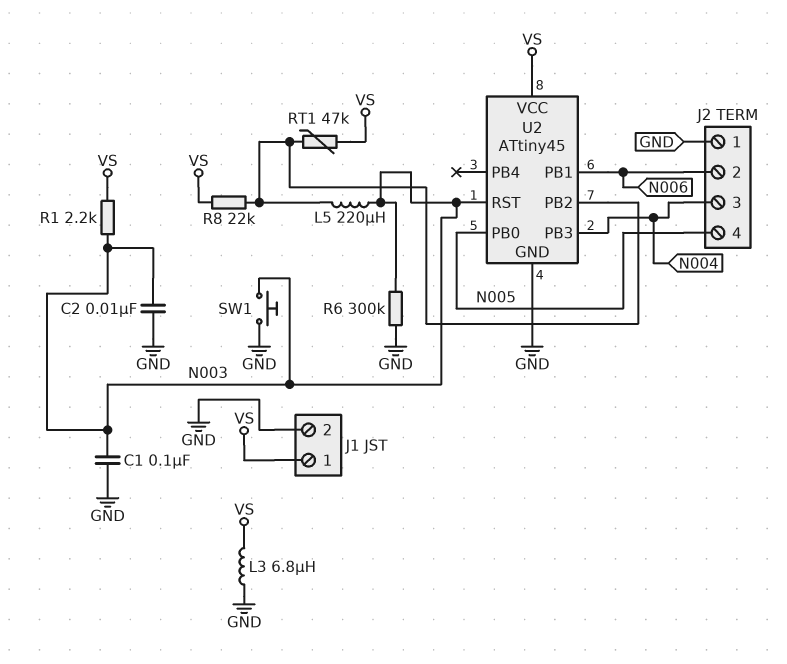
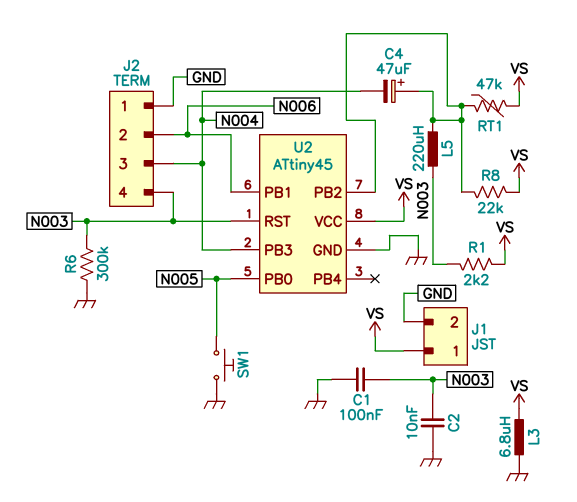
C4: none -> 47uF (plus U2/PB2, minus N004)
J2 pin 4: N005 -> N003
SW1: button (GND, N003) -> button (GND, N005)

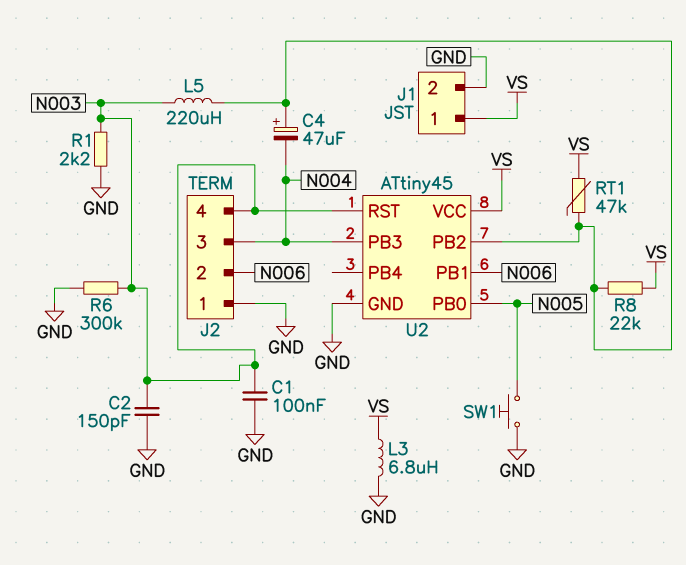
C2: 10nF (GND, N003) -> 150pF (GND, N003)
R1: 2.2k (N003, VS) -> 2.2k (GND, N003)

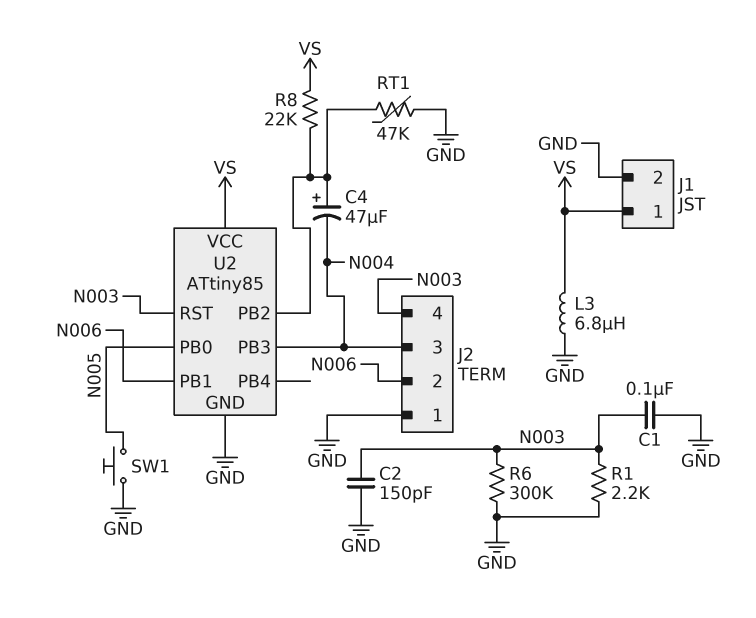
L5: 220uH (N003, U2/PB2) -> none
RT1: 47k (U2/PB2, VS) -> 47k (GND, U2/PB2)
U2: ATtiny45 -> ATtiny85

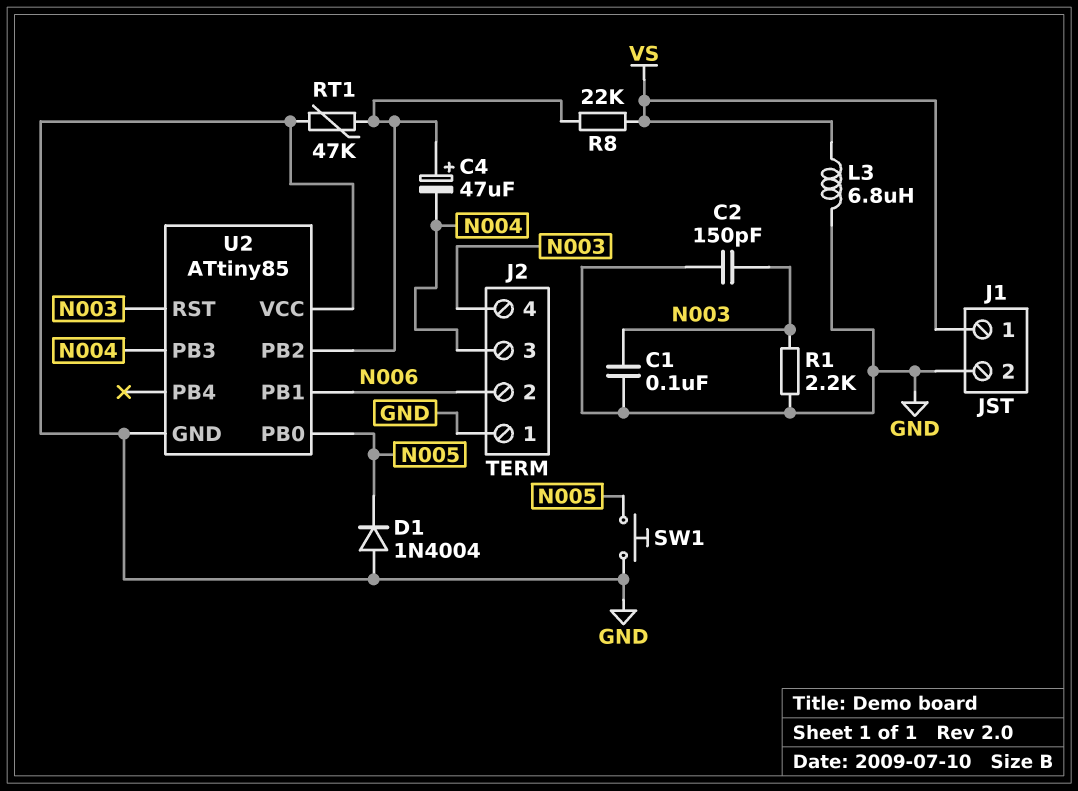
D1: none -> diode 1N4004 (A GND, K N005)
R6: 300k (GND, N003) -> none
U2 pin VCC: VS -> GND

